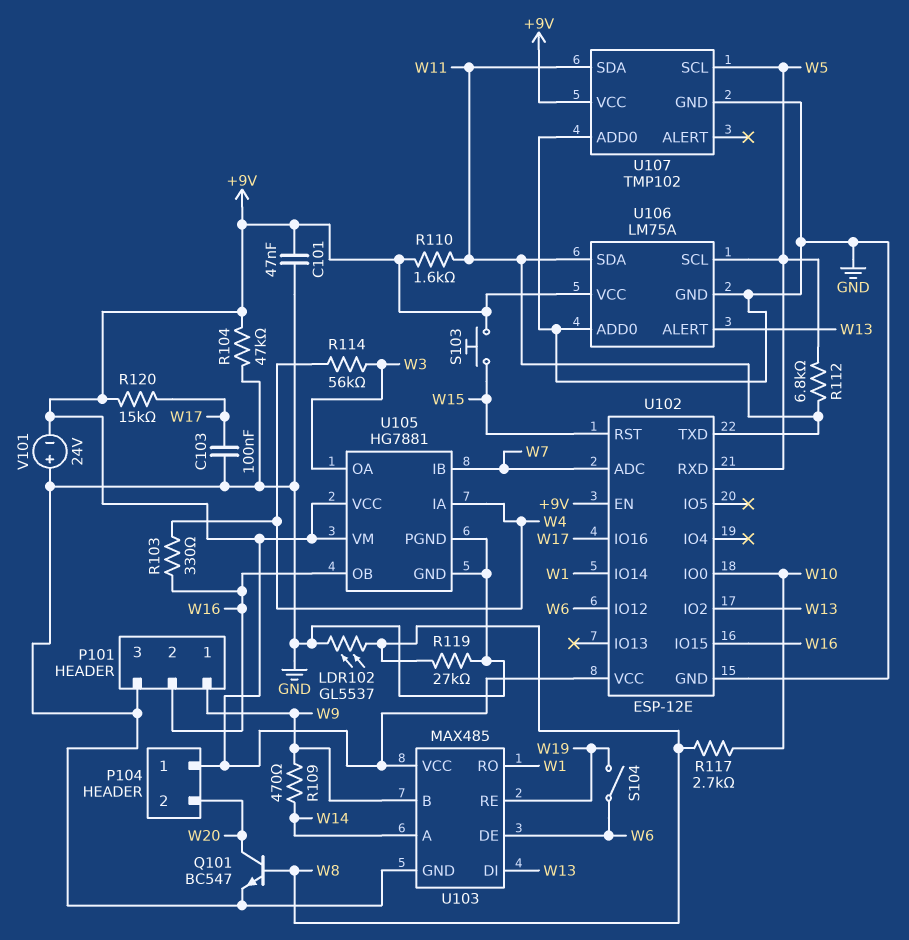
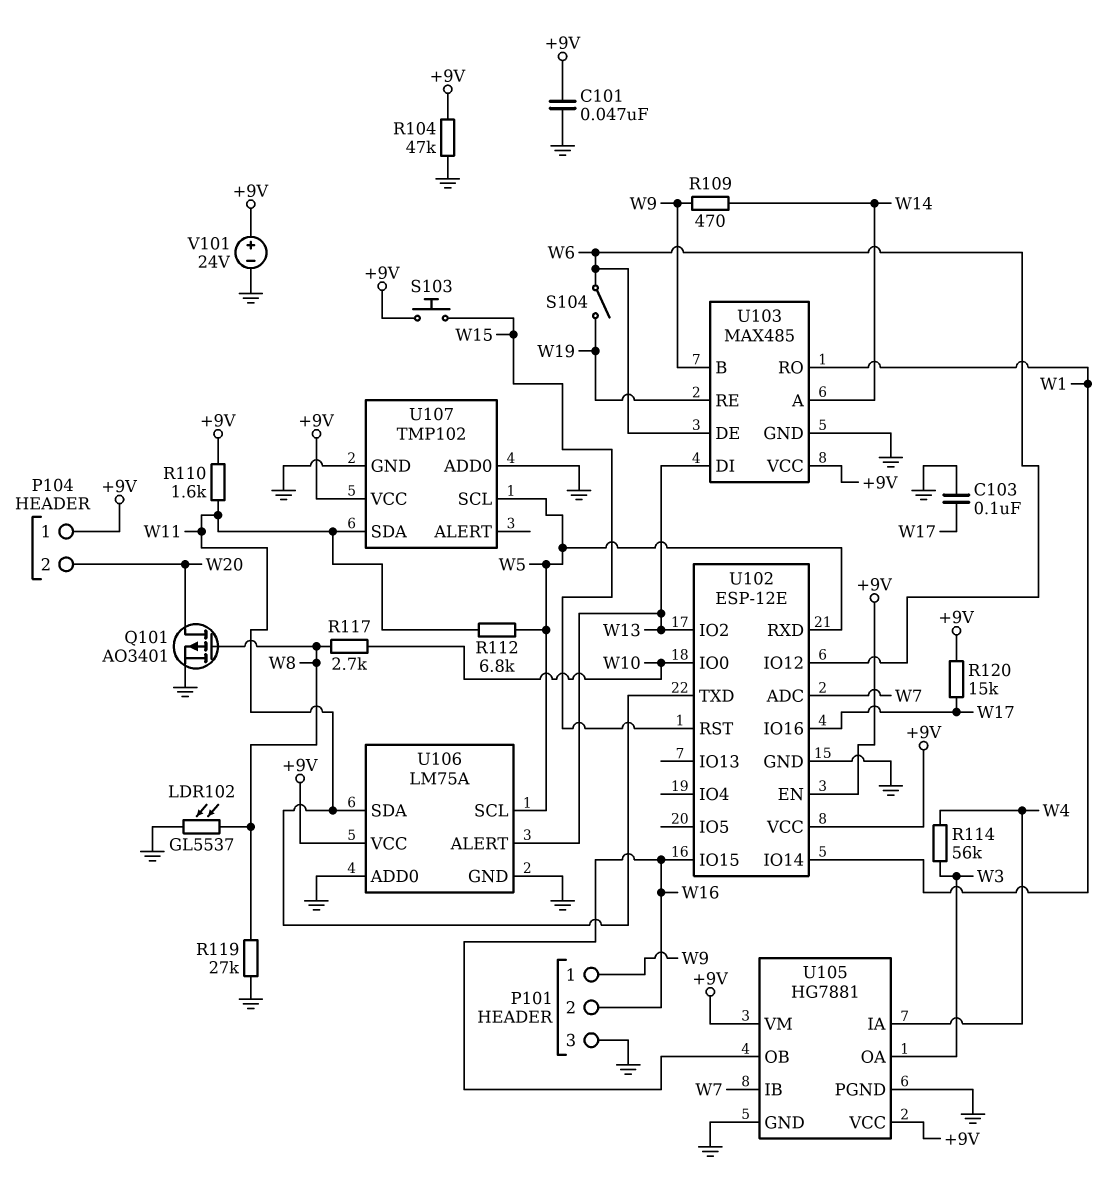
Q101: NPN BC547 (B W8, C W20, E GND) -> PMOS AO3401 (G W8, D W20, S GND)
R103: 330 (W4, W16) -> none
V101: 24V (plus GND, minus +9V) -> 24V (plus +9V, minus GND)

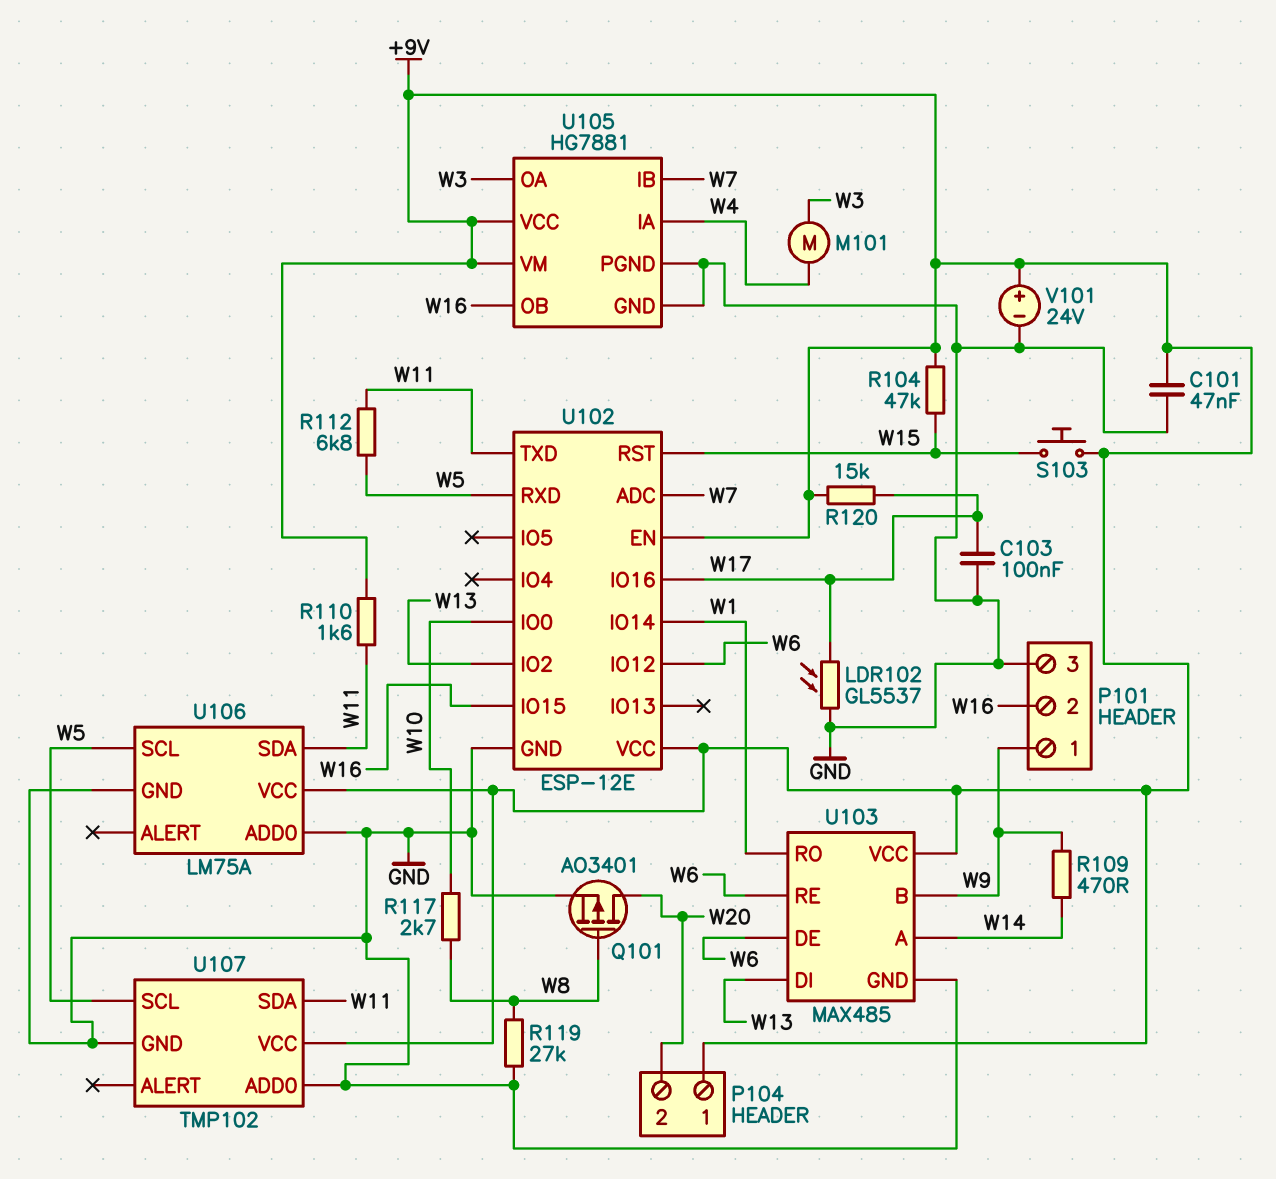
LDR102: GL5537 (GND, W8) -> GL5537 (GND, W17)
M101: none -> motor (W3, W4)
R104: 47k (+9V, GND) -> 47k (+9V, W15)
R114: 56k (W3, W4) -> none
S104: switch (W6, W19) -> none
U103 pin RE: W19 -> W6
U106 pin ALERT: W13 -> none

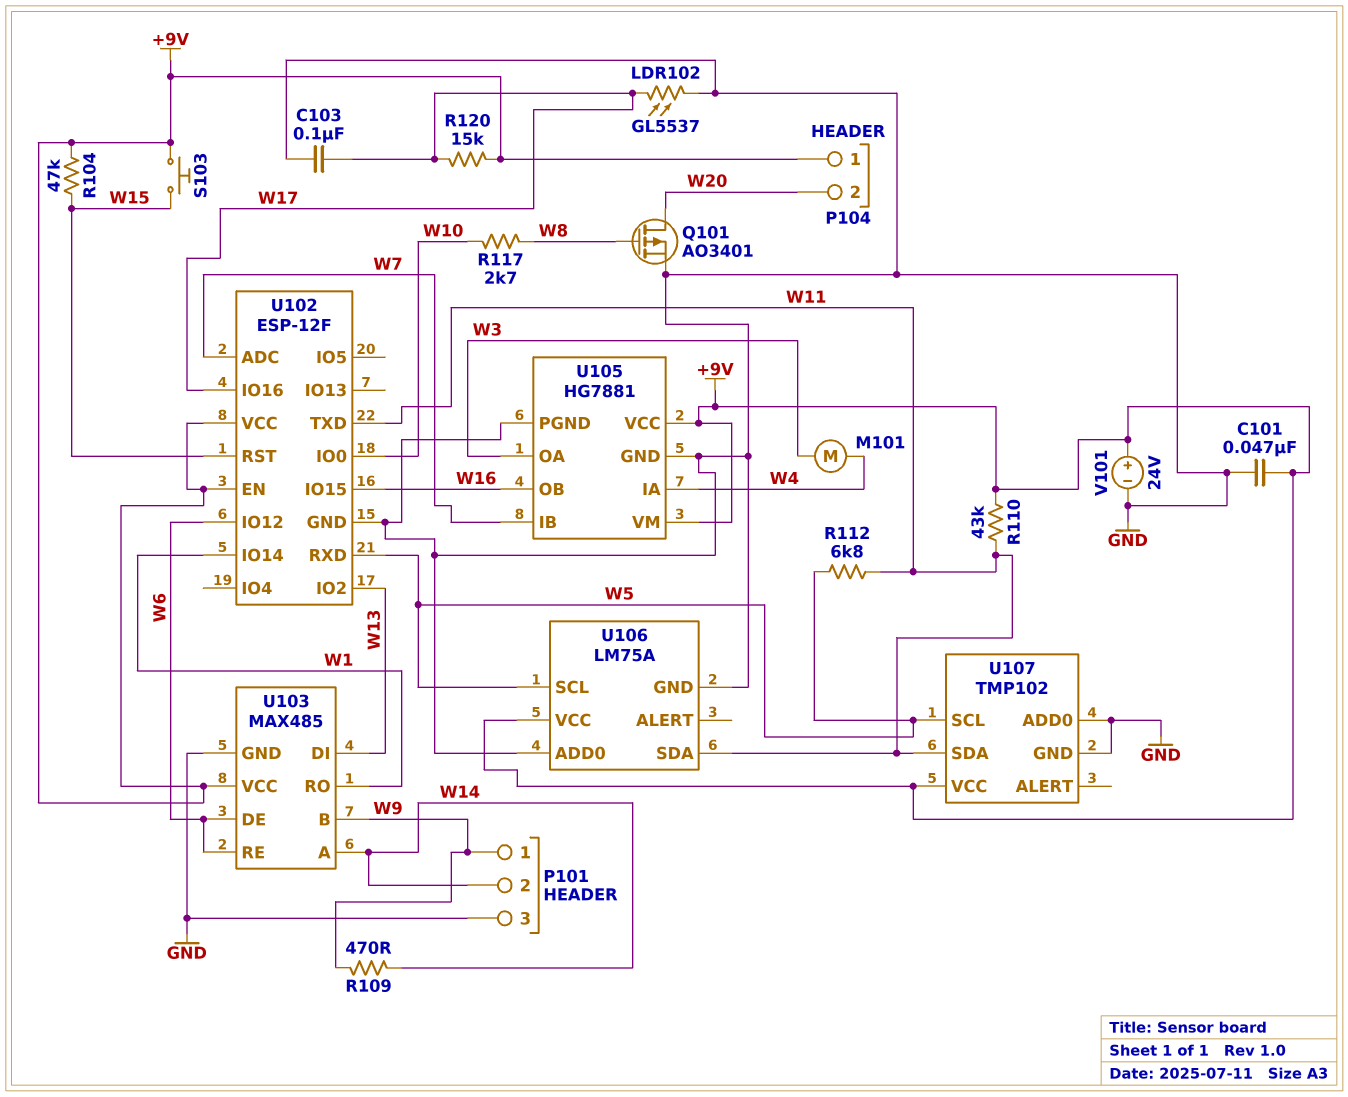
P101 pin 2: W16 -> W14
R110: 1.6k (+9V, W11) -> 43k (+9V, W11)
R119: 27k (GND, W8) -> none
U102: ESP-12E -> ESP-12F

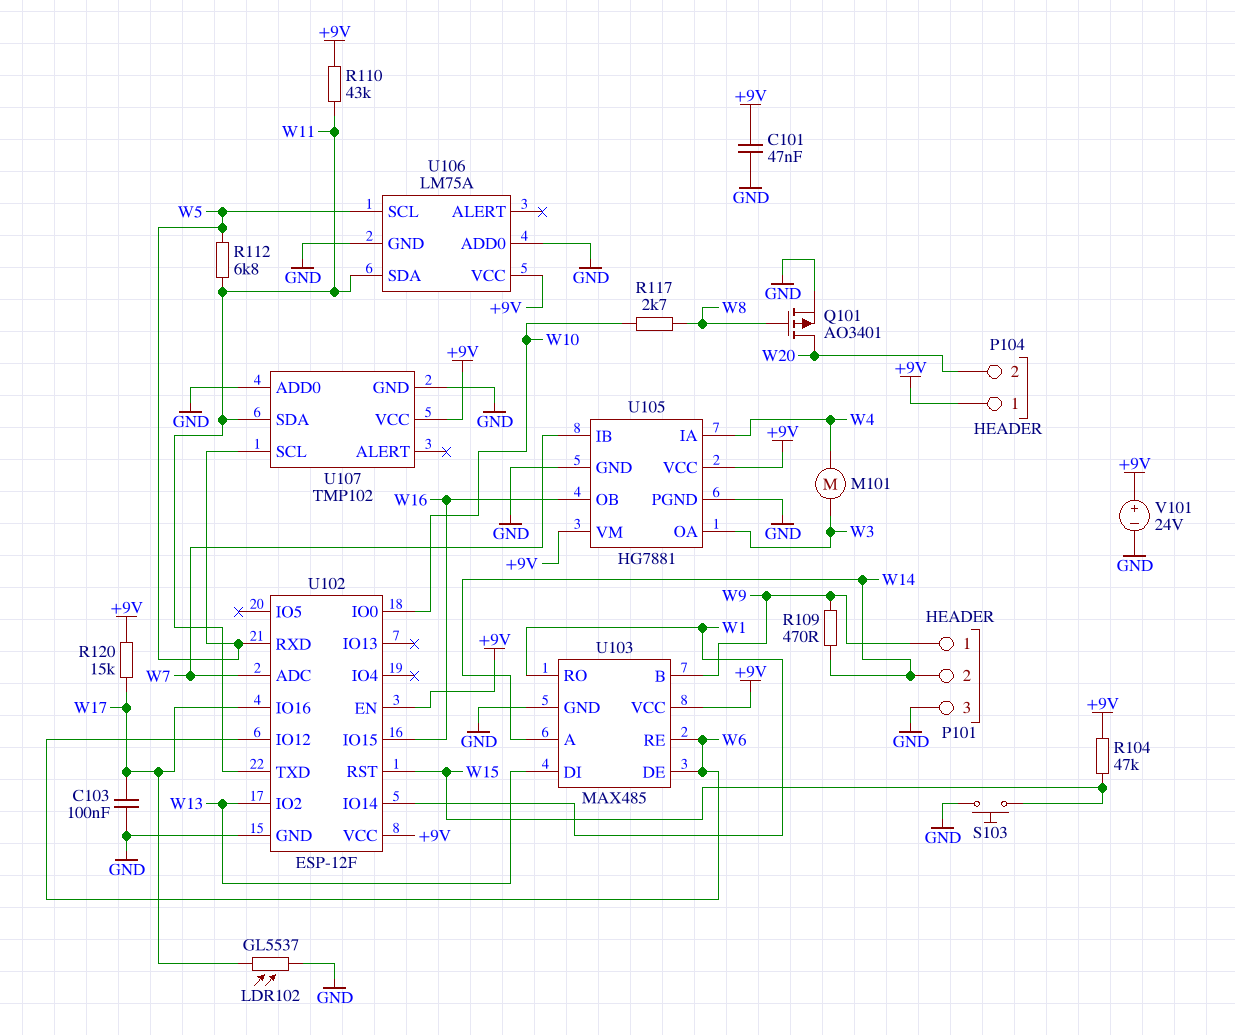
S103: button (+9V, W15) -> button (GND, W15)

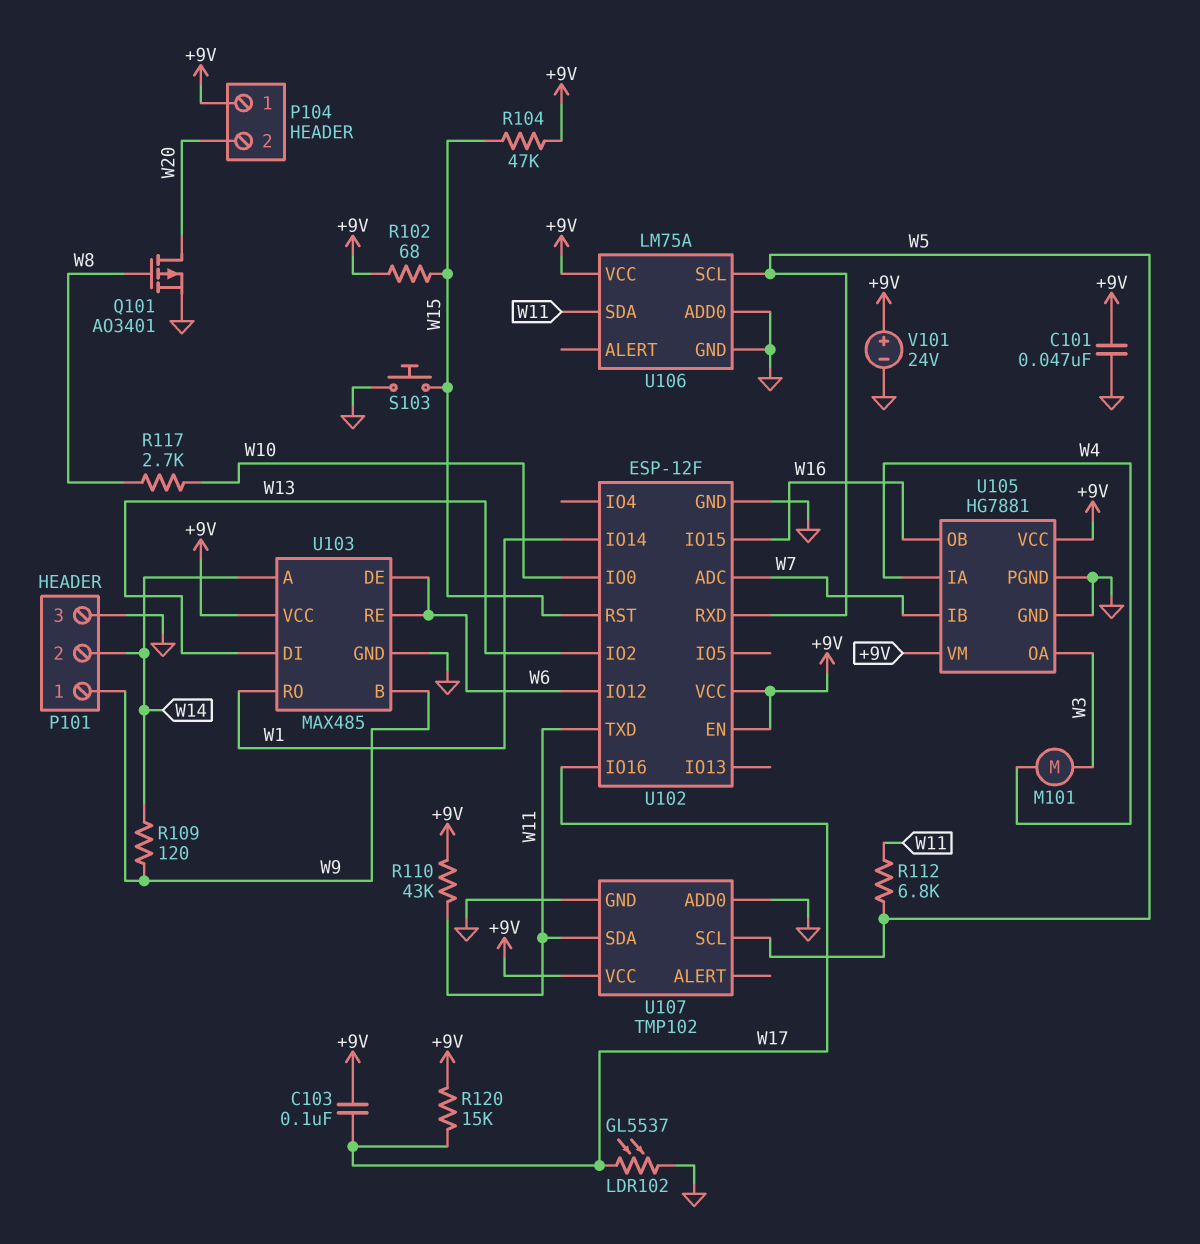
C103: 100nF (GND, W17) -> 100nF (+9V, W17)
R102: none -> 68 (+9V, W15)
R109: 470 (W9, W14) -> 120 (W9, W14)

